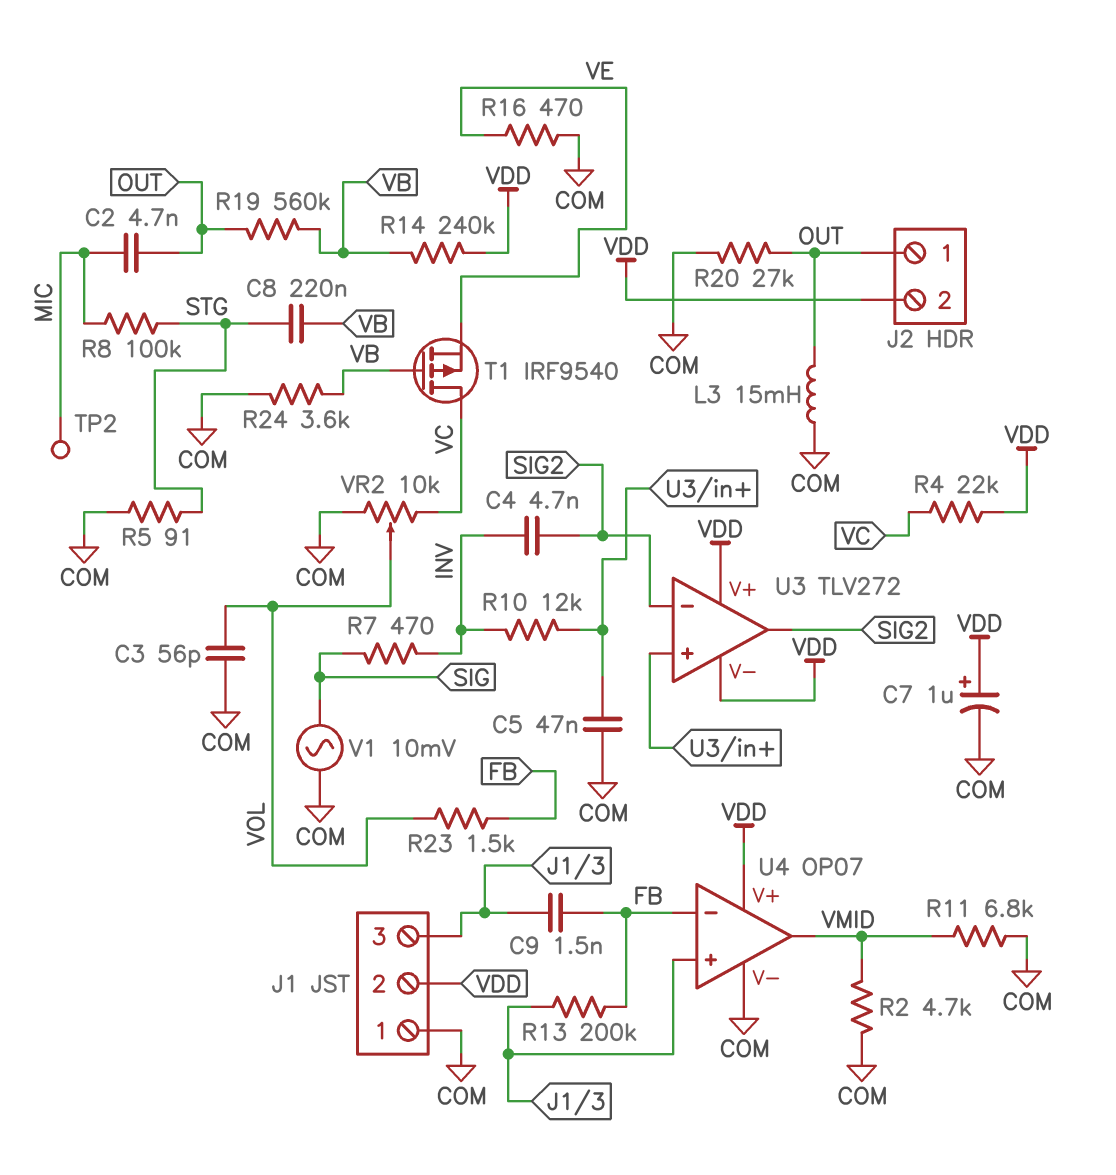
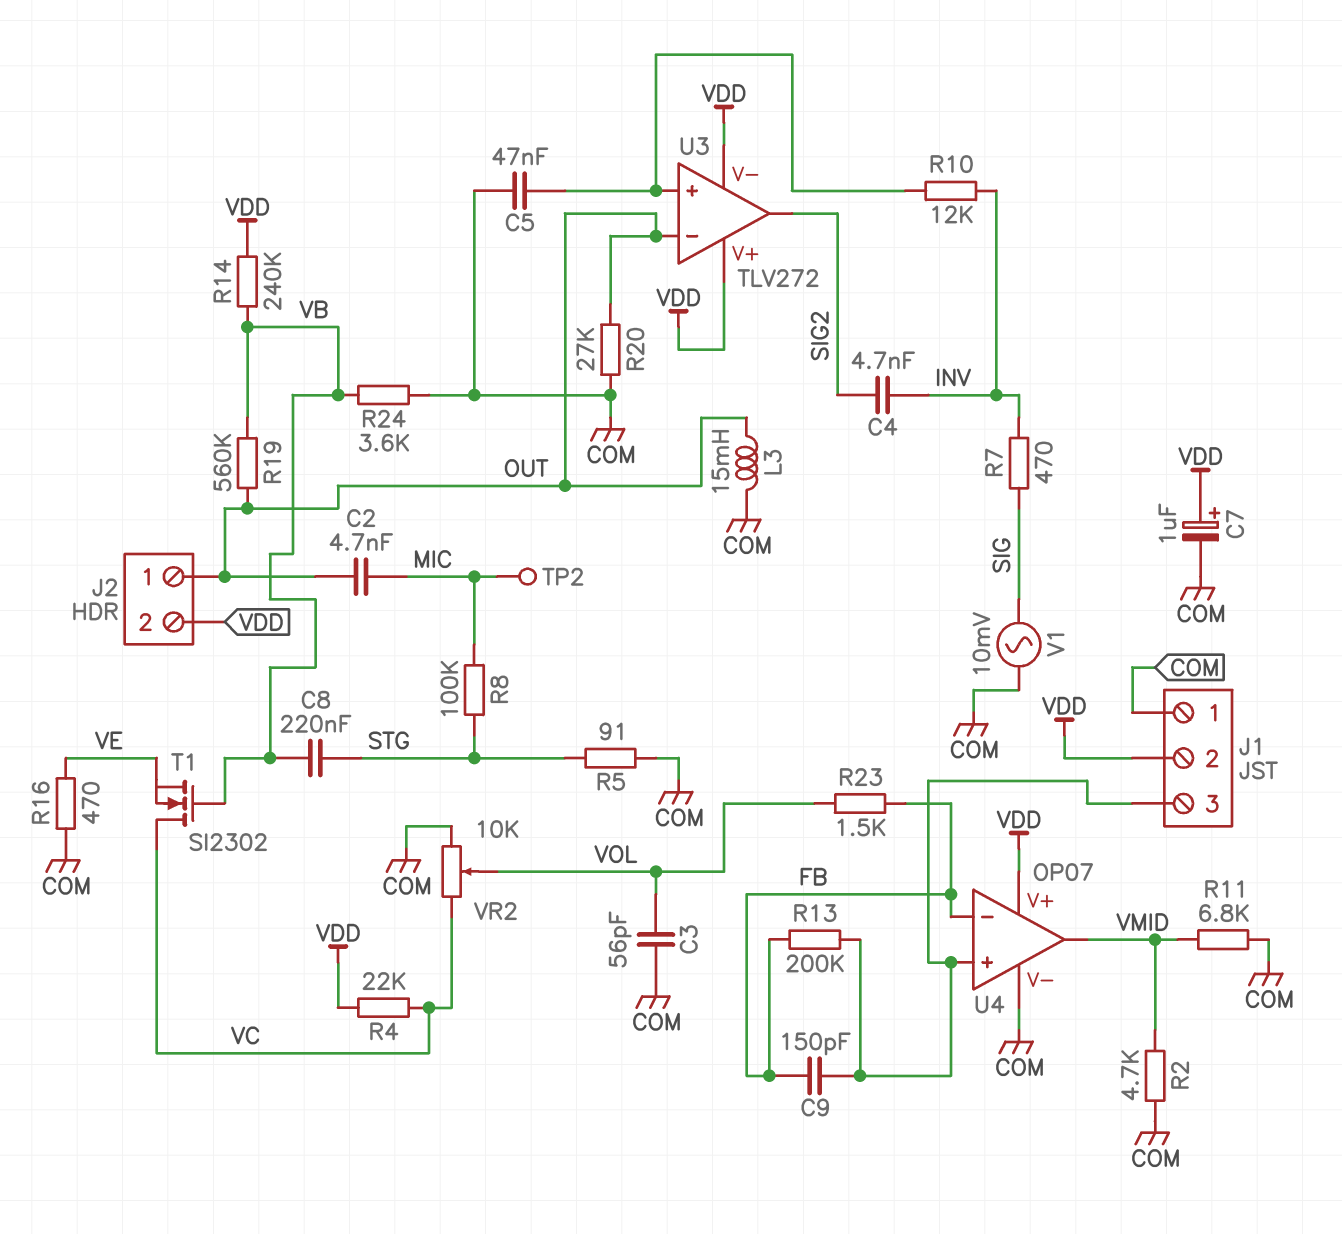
C9: 1.5nF (FB, J1/3) -> 150pF (FB, J1/3)
T1: PMOS IRF9540 (G VB, D VC, S VE) -> NMOS SI2302 (G VB, D VC, S VE)
U3 pin in-: SIG2 -> OUT

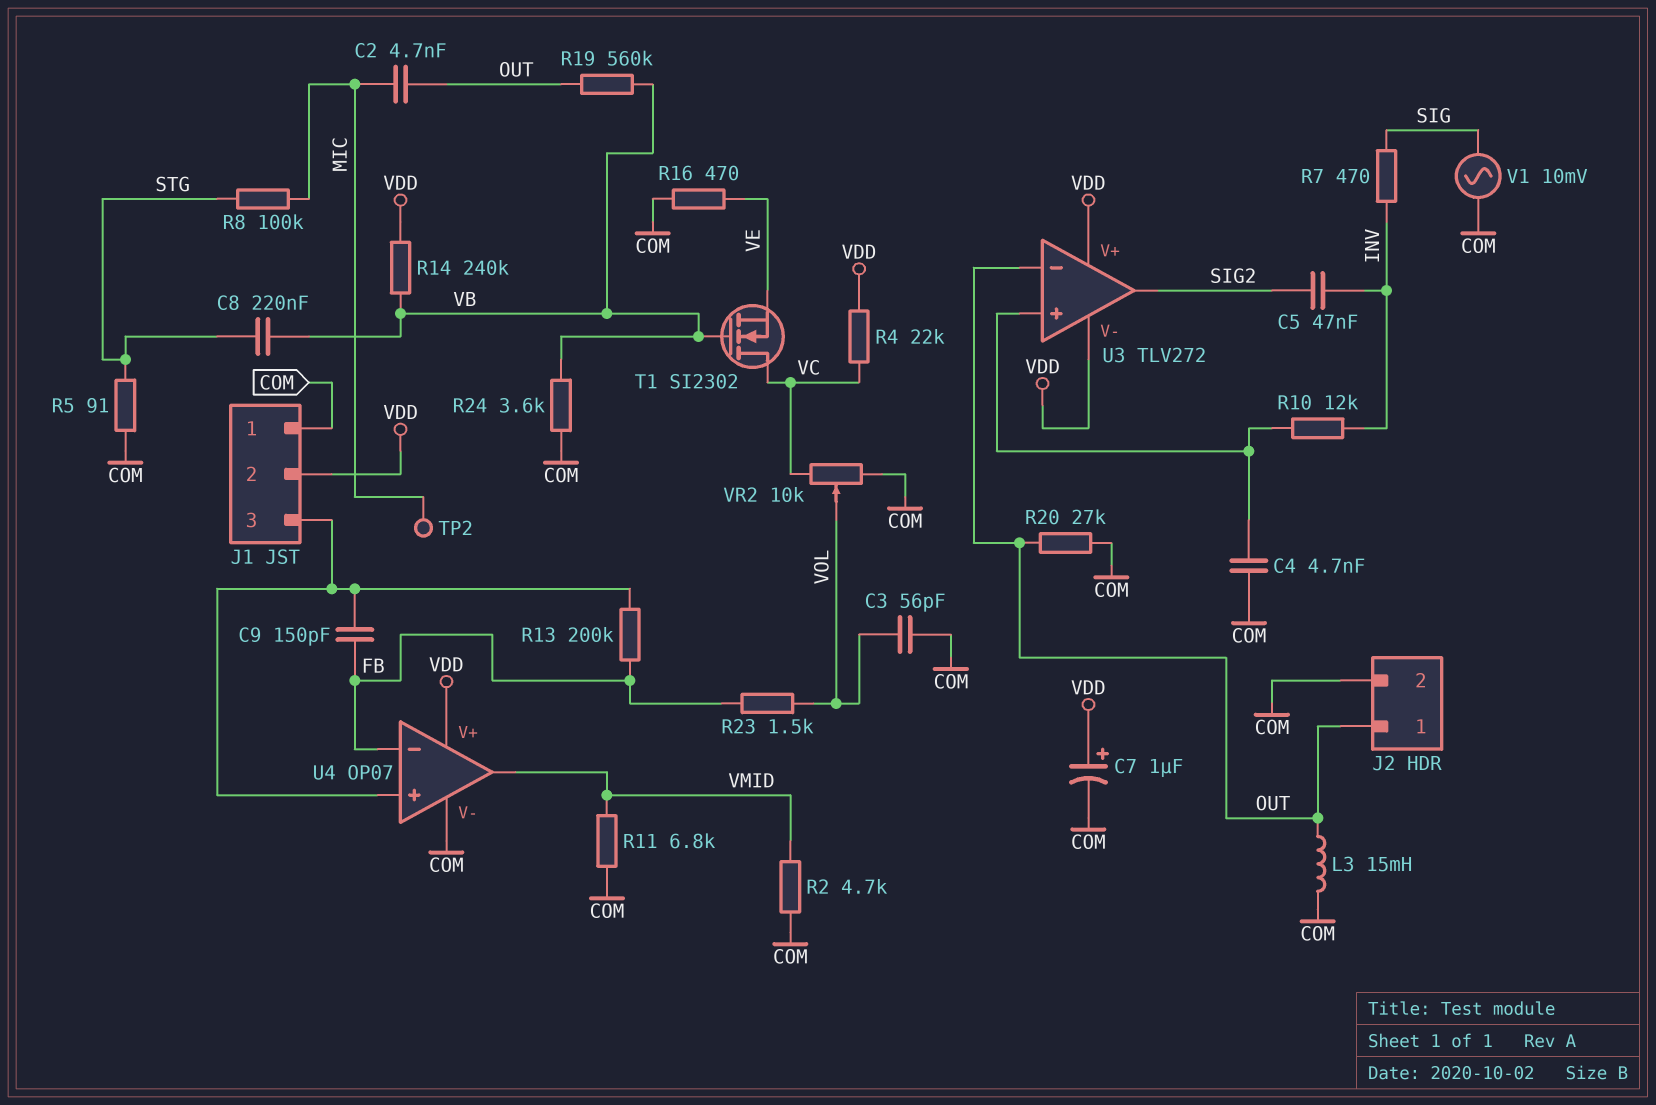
C4: 4.7nF (INV, SIG2) -> 4.7nF (COM, U3/in+)
C5: 47nF (COM, U3/in+) -> 47nF (INV, SIG2)
J2 pin 2: VDD -> COM

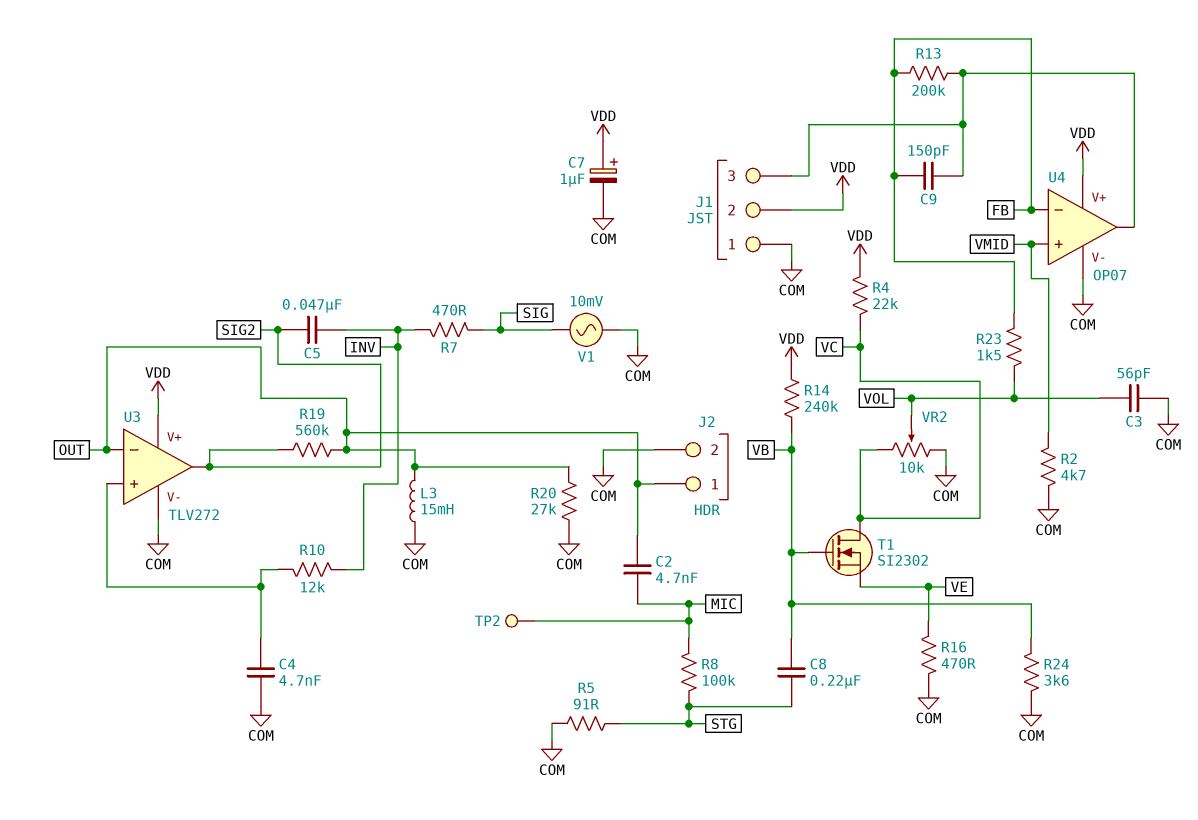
R11: 6.8k (COM, VMID) -> none
R19: 560k (OUT, VB) -> 560k (OUT, SIG2)
U3 pin V-: VDD -> COM
U4 pin in+: J1/3 -> VMID
U4 pin out: VMID -> J1/3

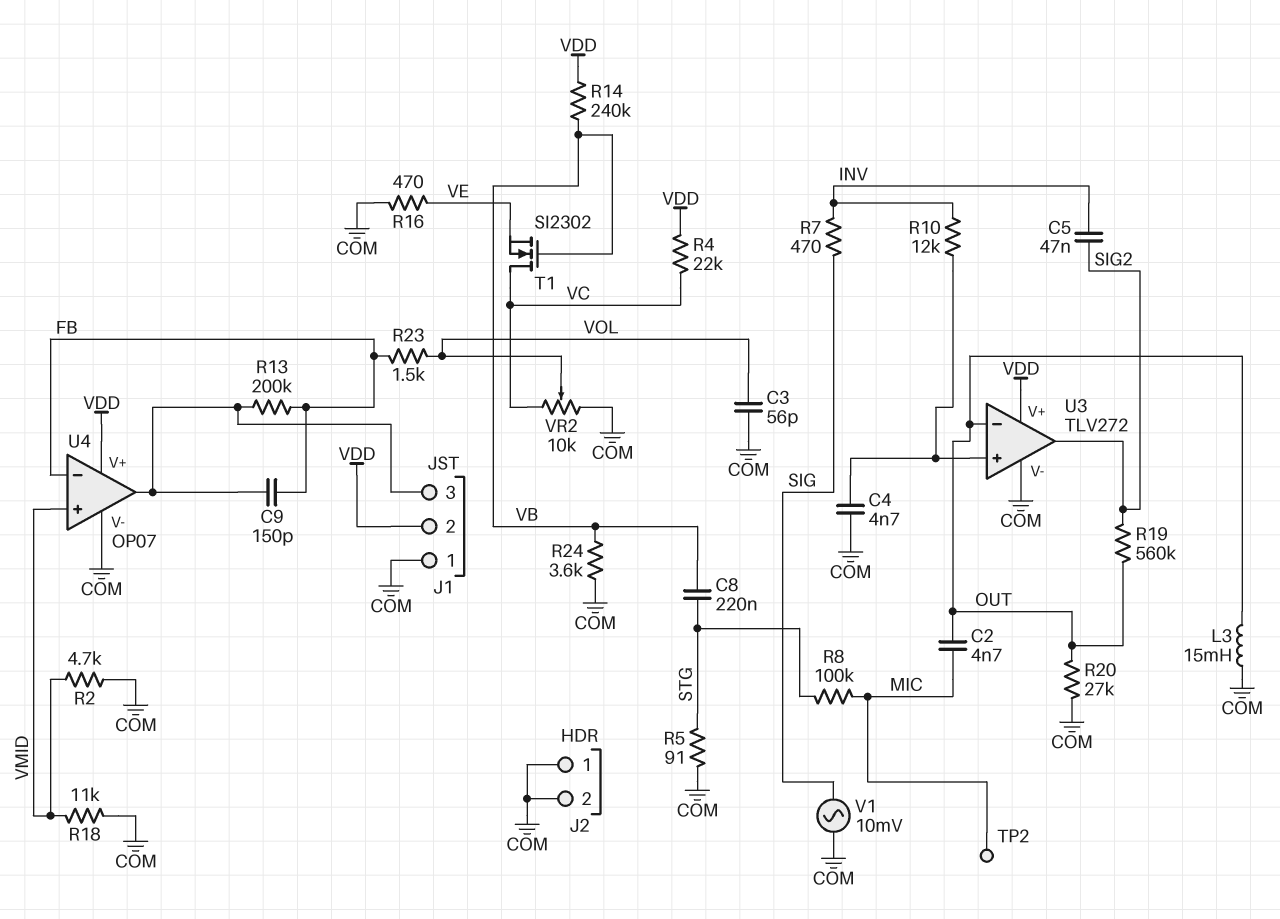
C7: 1uF (plus VDD, minus COM) -> none
J2 pin 1: OUT -> COM
R18: none -> 11k (COM, VMID)

